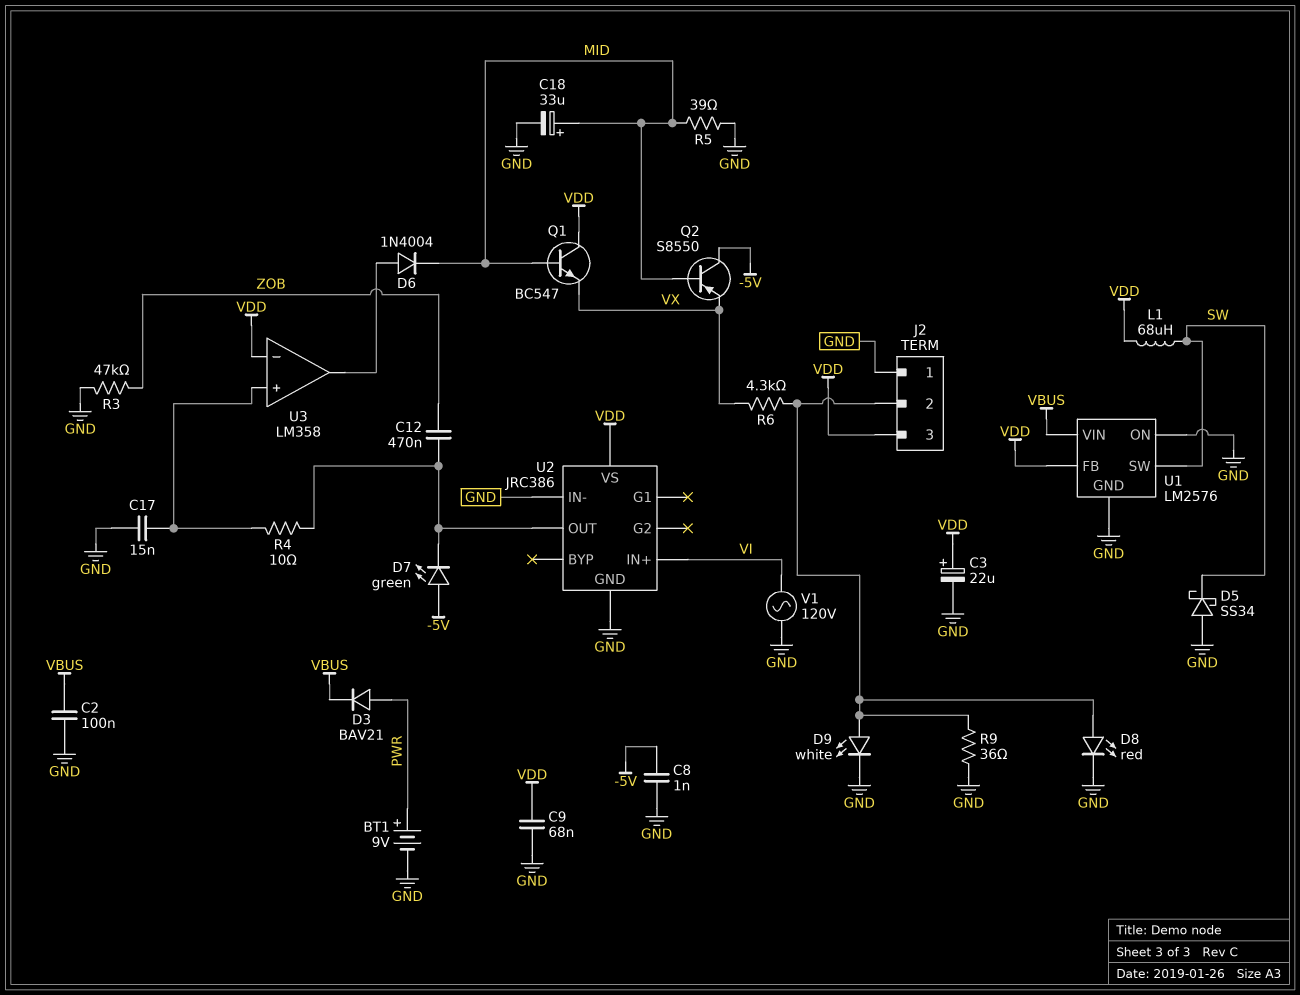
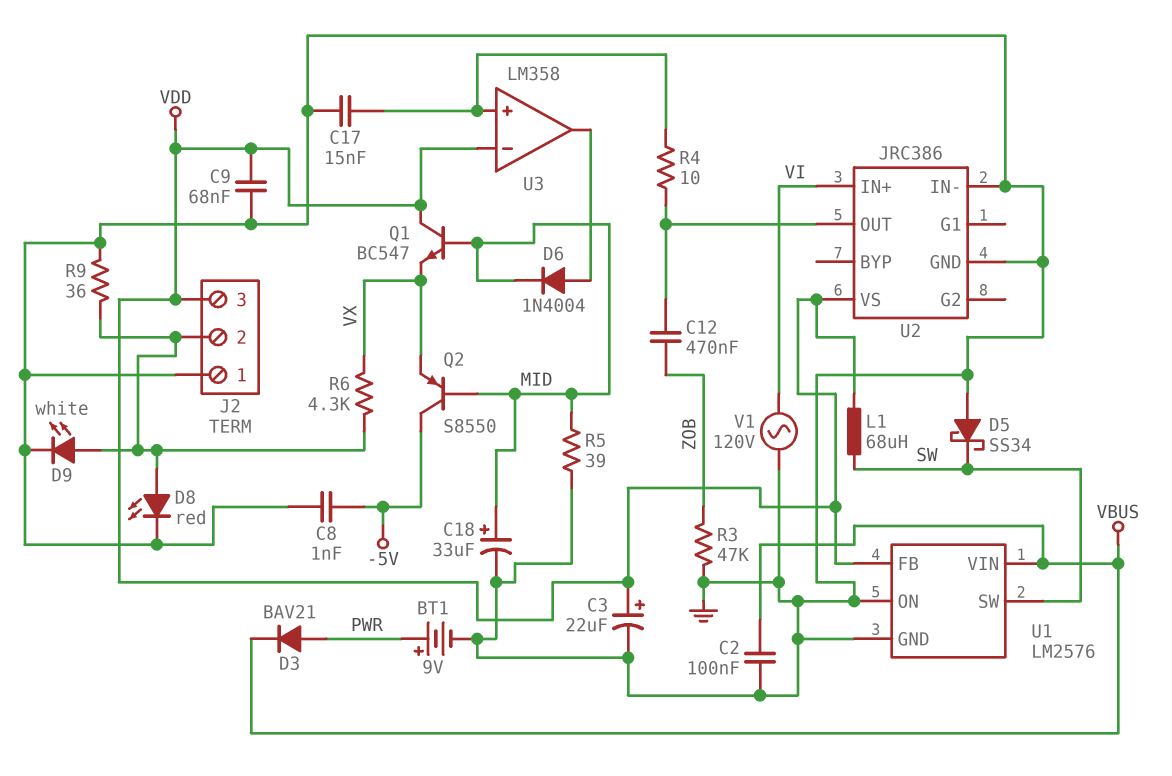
D7: LED green (A -5V, K U2/OUT) -> none

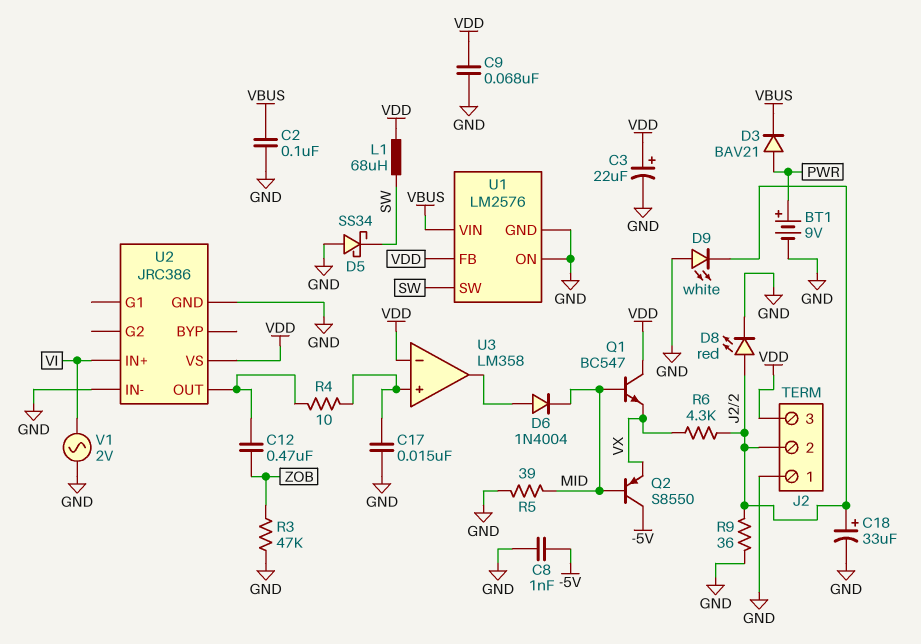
C18: 33uF (plus MID, minus GND) -> 33uF (plus J2/2, minus GND)
D9: LED white (A J2/2, K GND) -> LED white (A GND, K J2/2)
V1: AC 120V (GND, VI) -> AC 2V (GND, VI)

